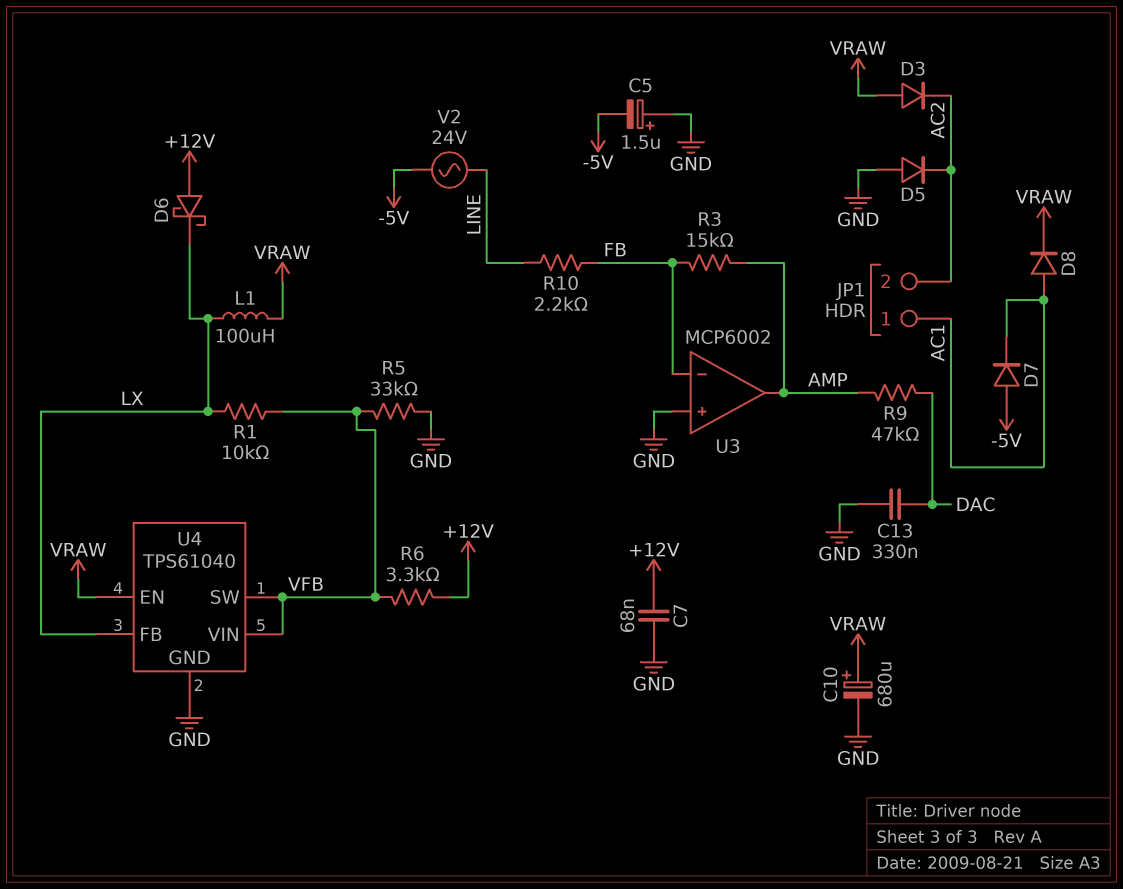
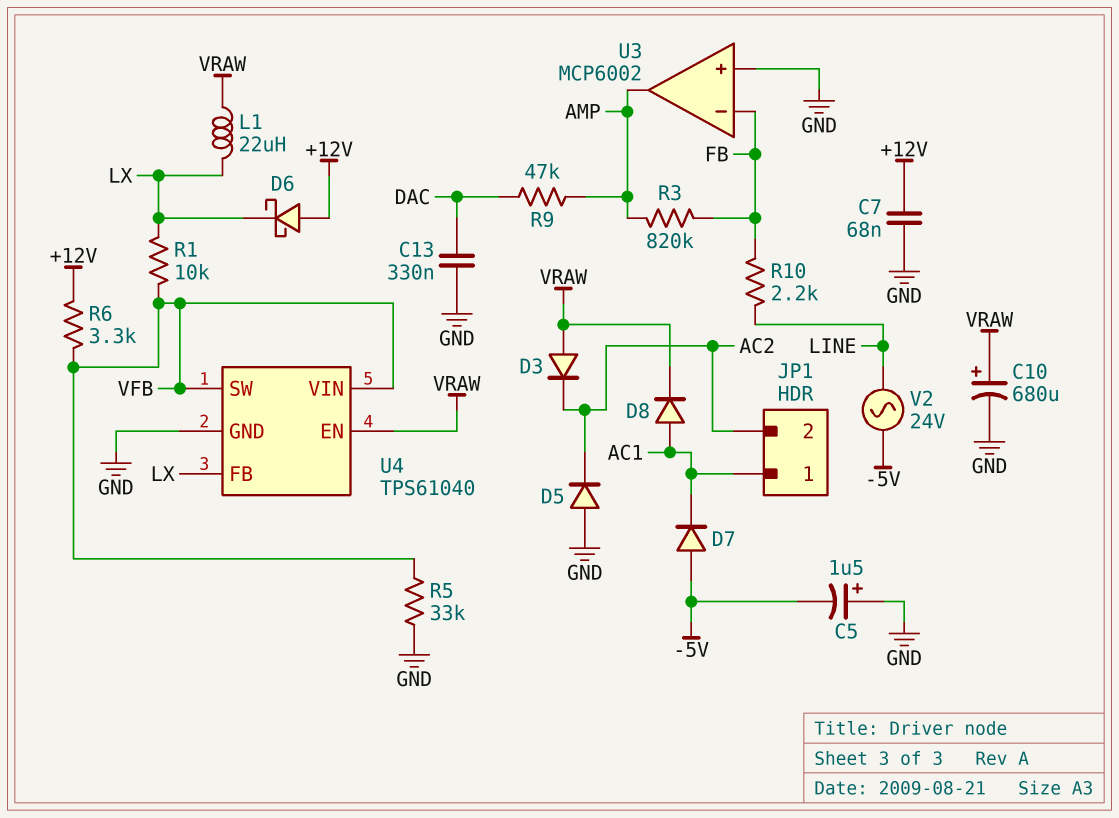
L1: 100uH (LX, VRAW) -> 22uH (LX, VRAW)
R3: 15k (AMP, FB) -> 820k (AMP, FB)

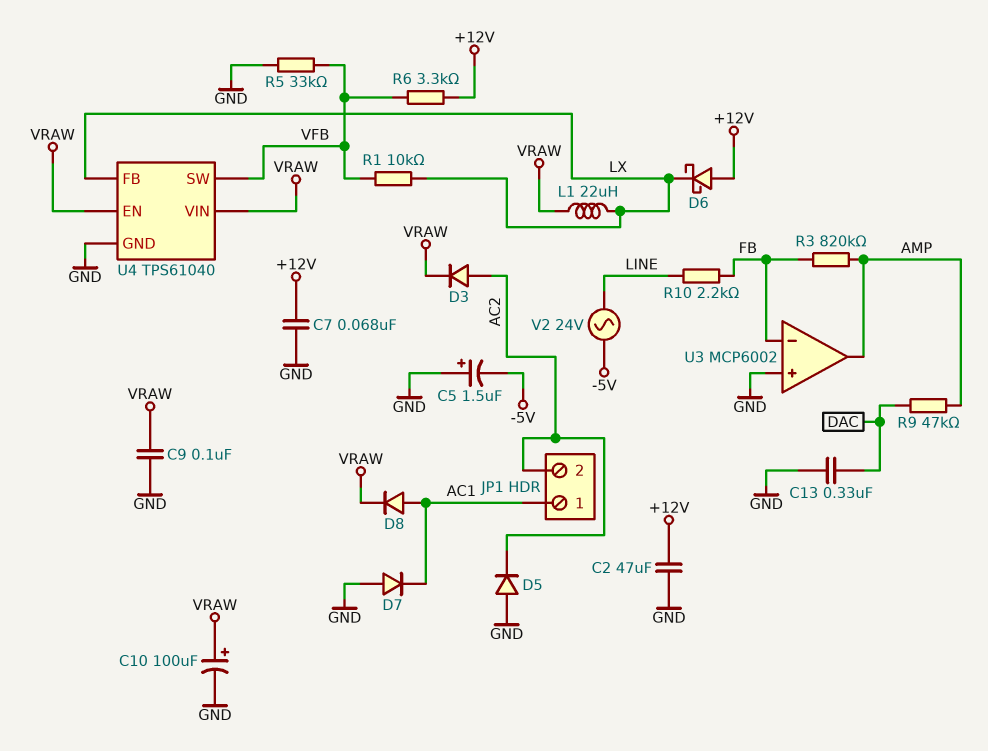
C2: none -> 47uF (+12V, GND)
C9: none -> 100nF (GND, VRAW)
C10: 680uF (plus VRAW, minus GND) -> 100uF (plus VRAW, minus GND)
D3: diode (A VRAW, K AC2) -> diode (A AC2, K VRAW)
D7: diode (A -5V, K AC1) -> diode (A GND, K AC1)
U4 pin VIN: VFB -> VRAW

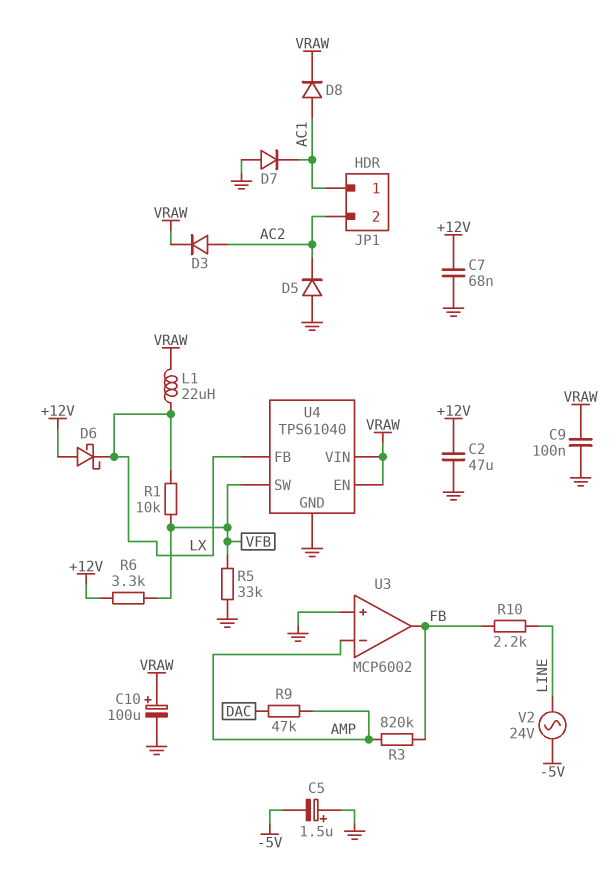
C13: 330nF (DAC, GND) -> none
U3 pin in-: FB -> AMP
U3 pin out: AMP -> FB

